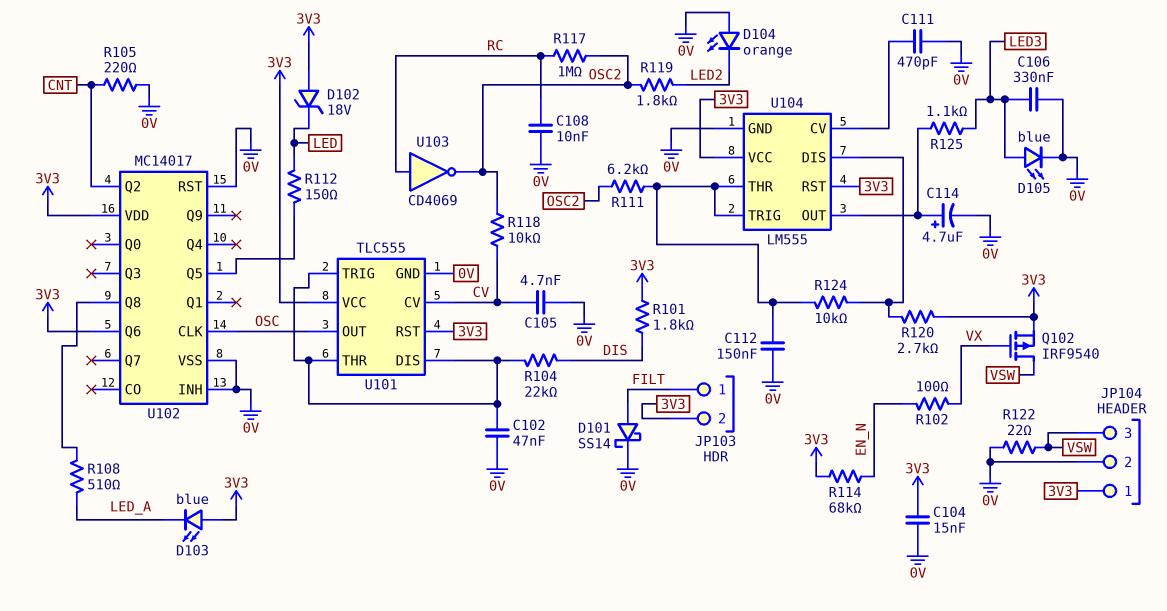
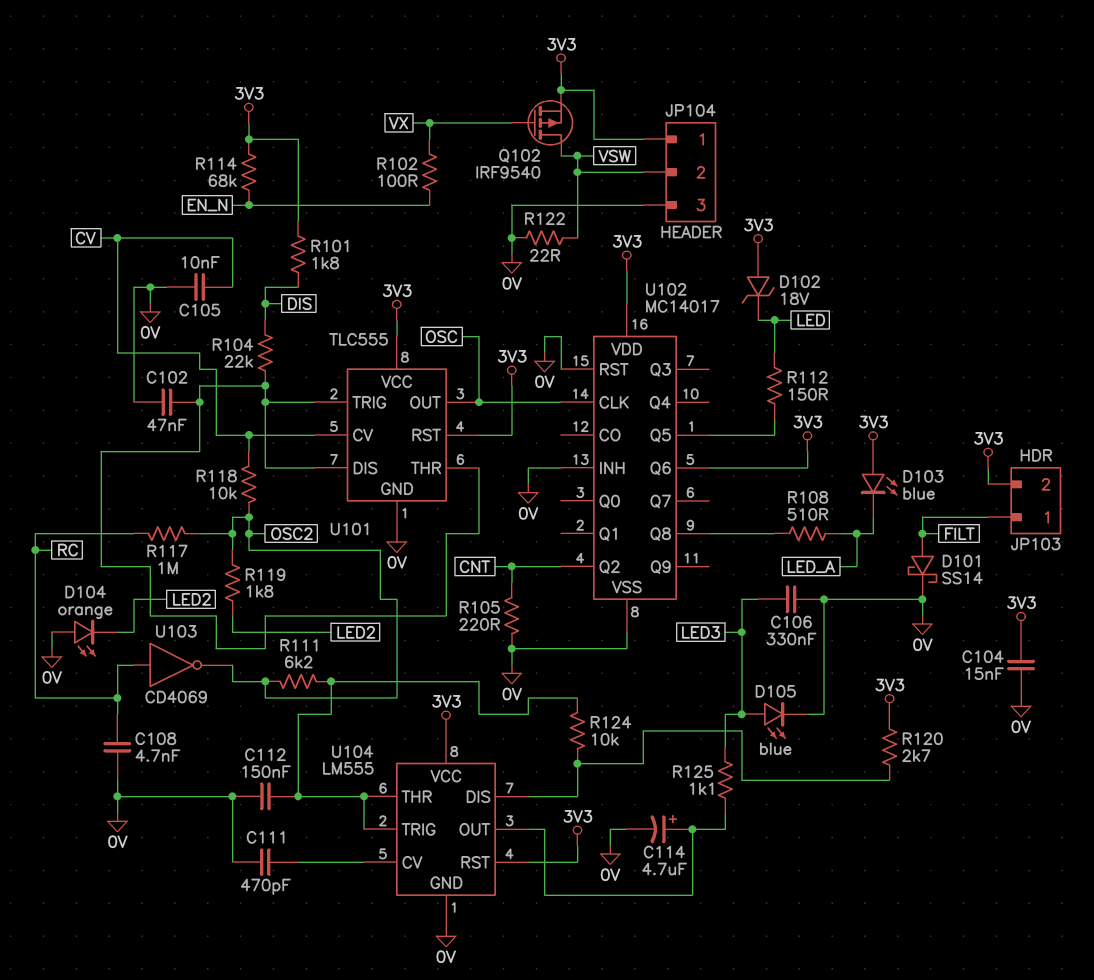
C105: 4.7nF (0V, CV) -> 10nF (0V, CV)
C108: 10nF (0V, RC) -> 4.7nF (0V, RC)
JP104 pin 2: 0V -> VSW
JP104 pin 3: VSW -> 0V

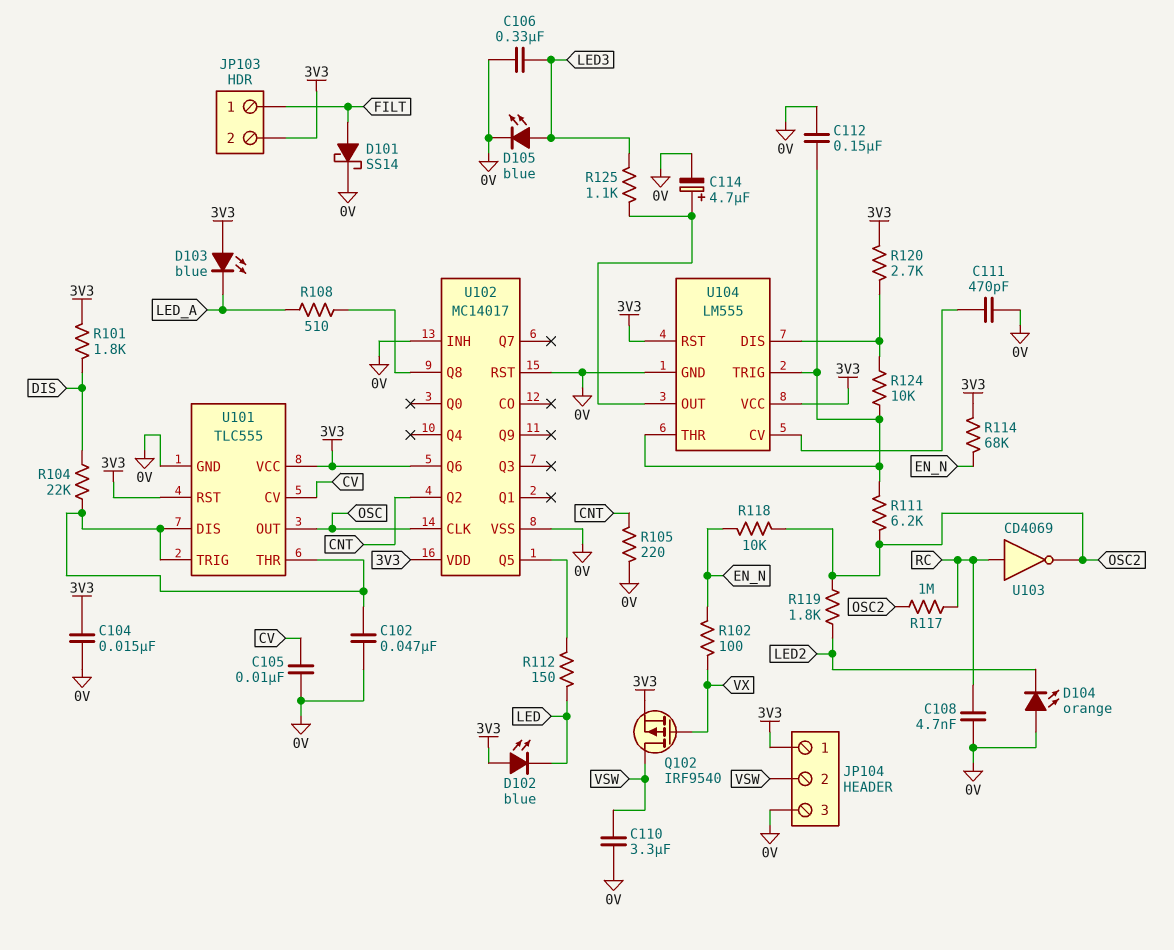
C110: none -> 3.3uF (0V, VSW)
D102: zener 18V (A 3V3, K LED) -> LED blue (A 3V3, K LED)
R118: 10k (CV, OSC2) -> 10k (EN_N, OSC2)
R122: 22 (0V, VSW) -> none

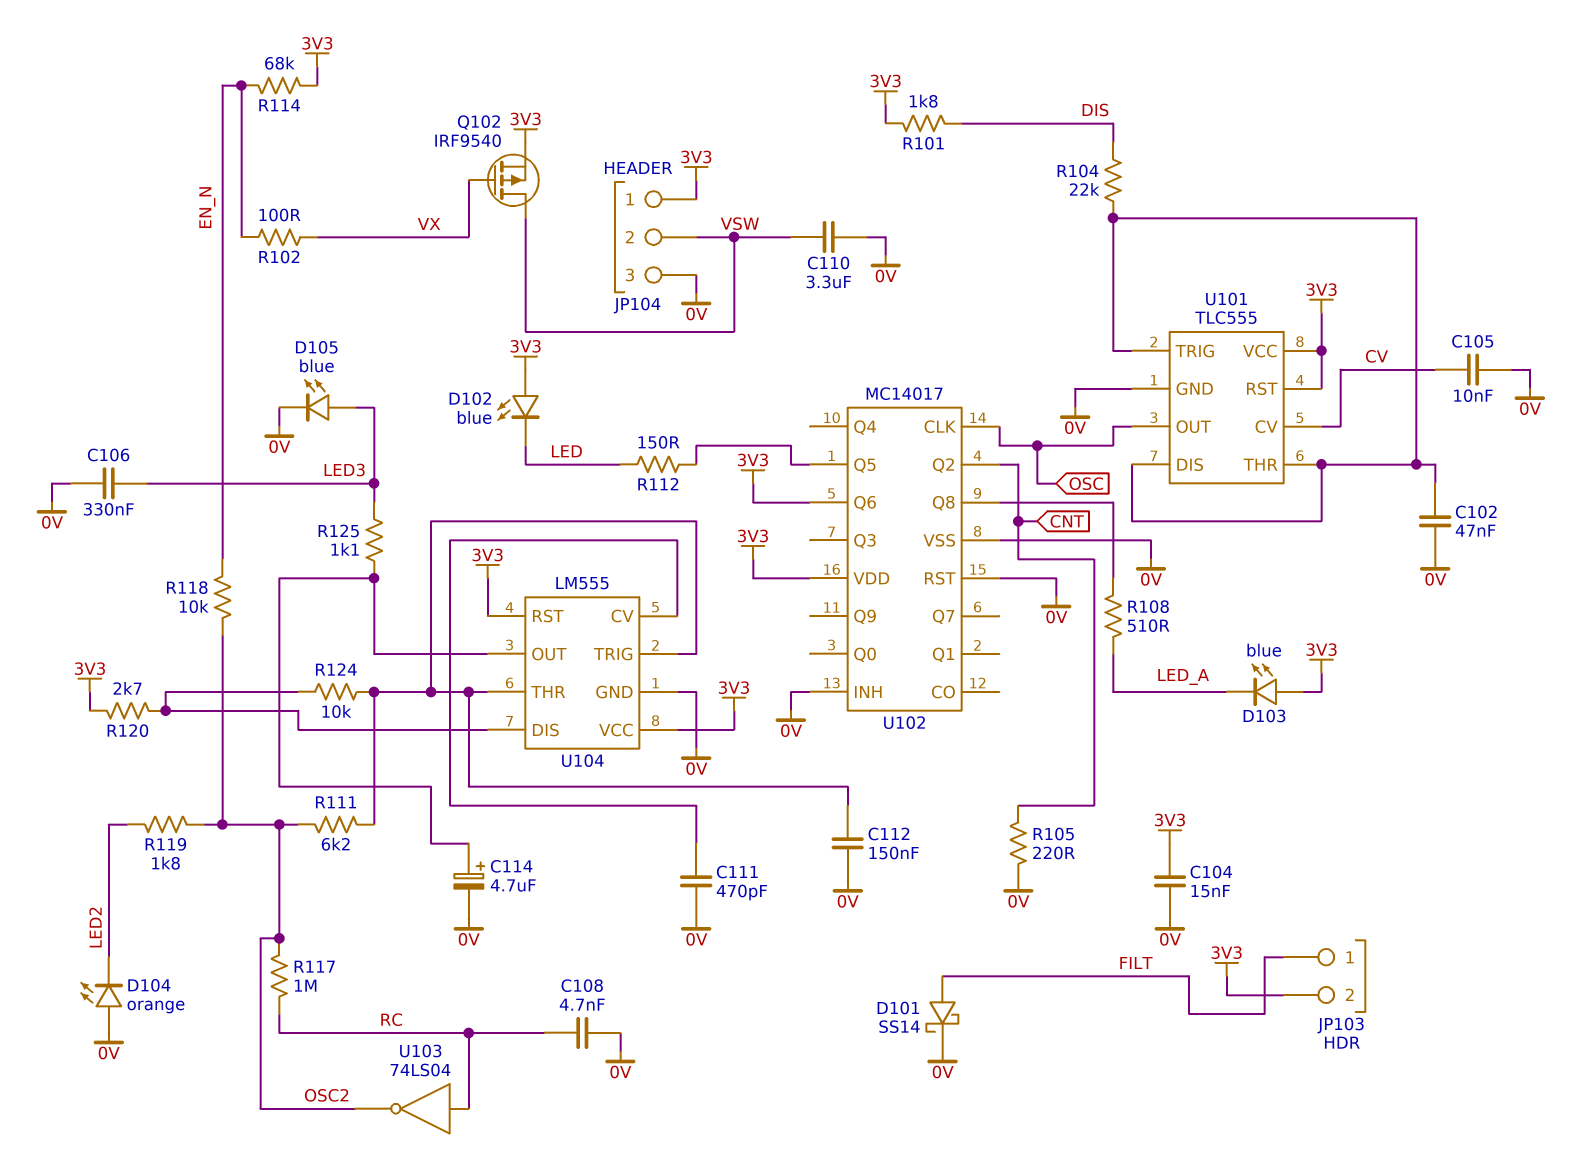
U103: NOT CD4069 (in RC, out OSC2) -> NOT 74LS04 (in RC, out OSC2)

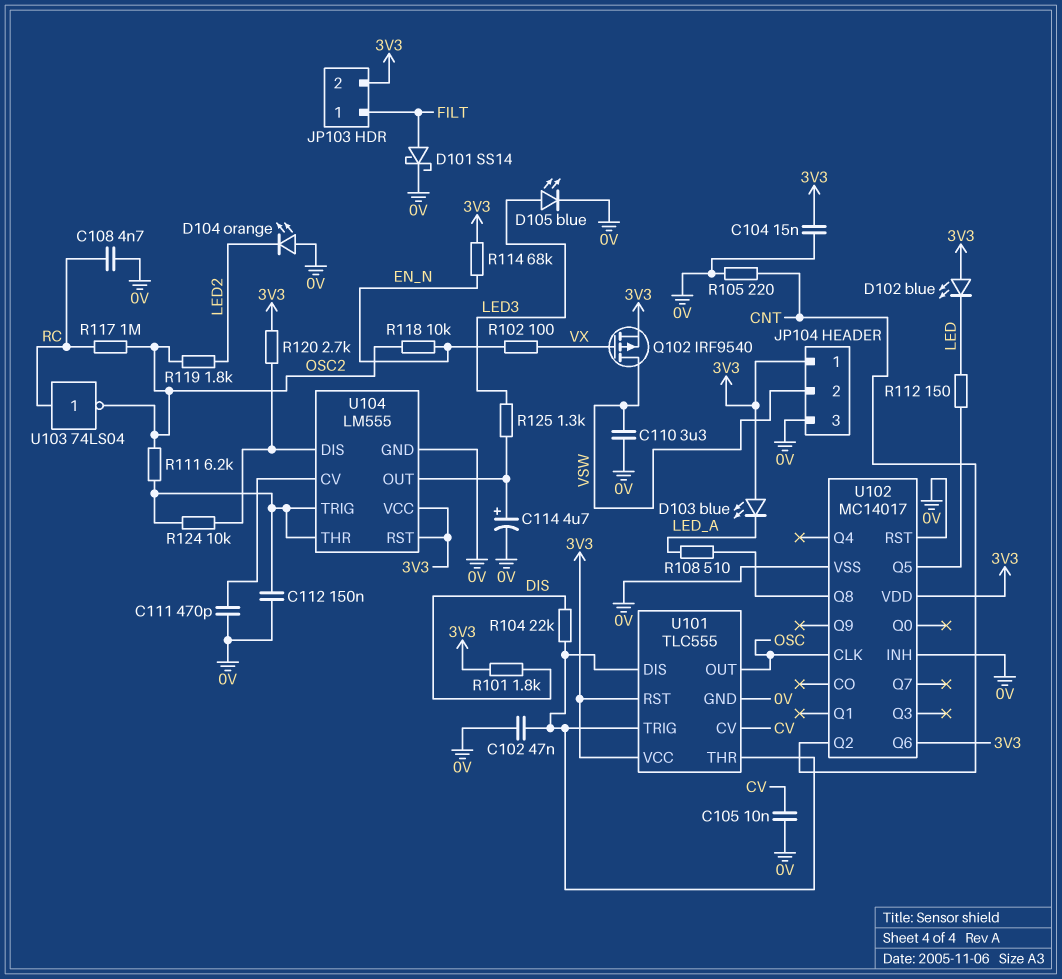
C106: 330nF (0V, LED3) -> none
R125: 1.1k (LED3, U104/OUT) -> 1.3k (LED3, U104/OUT)

